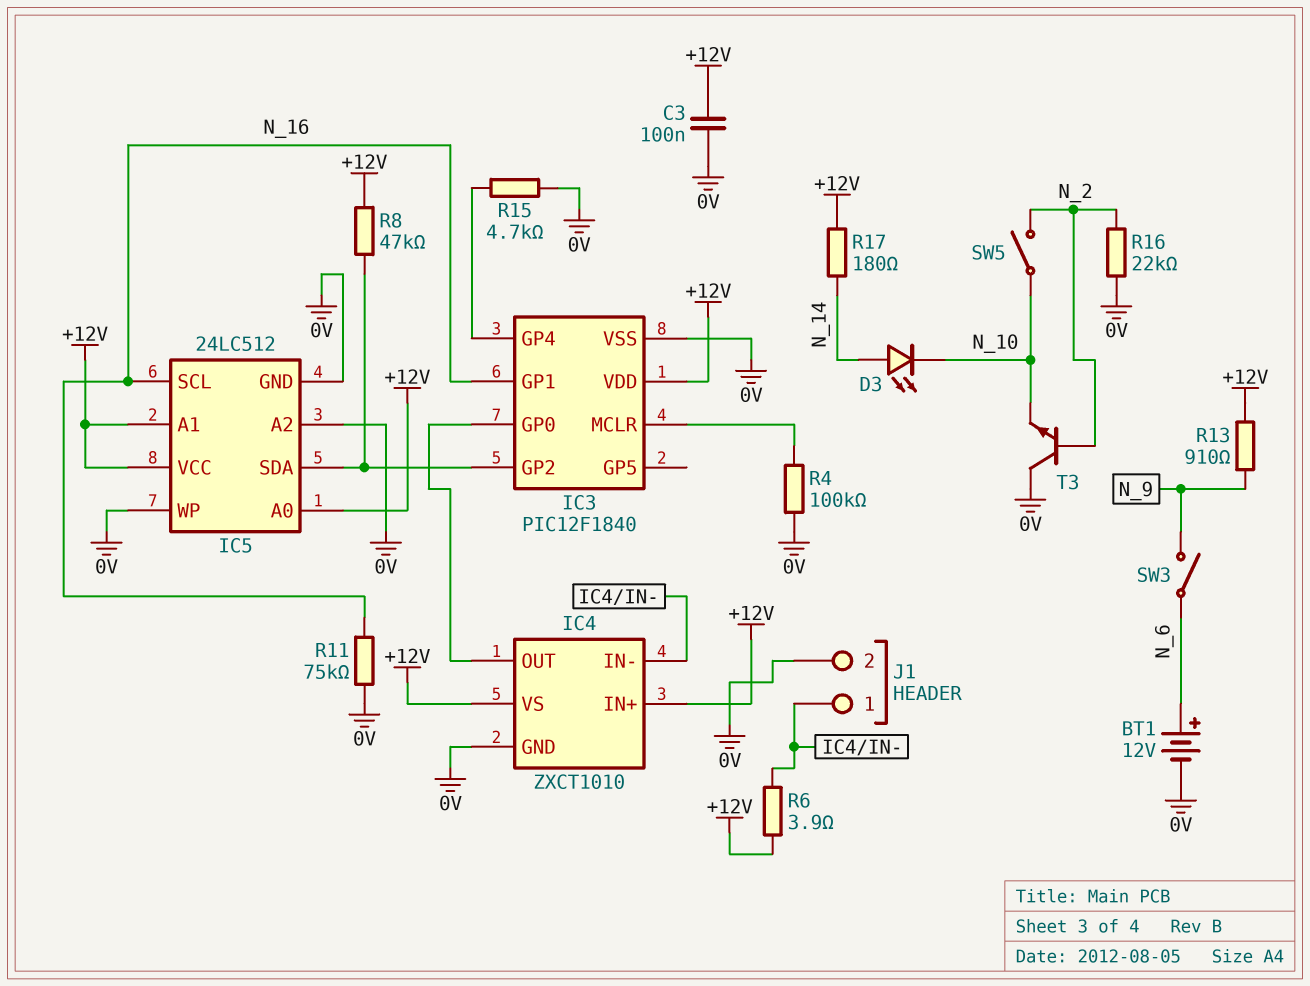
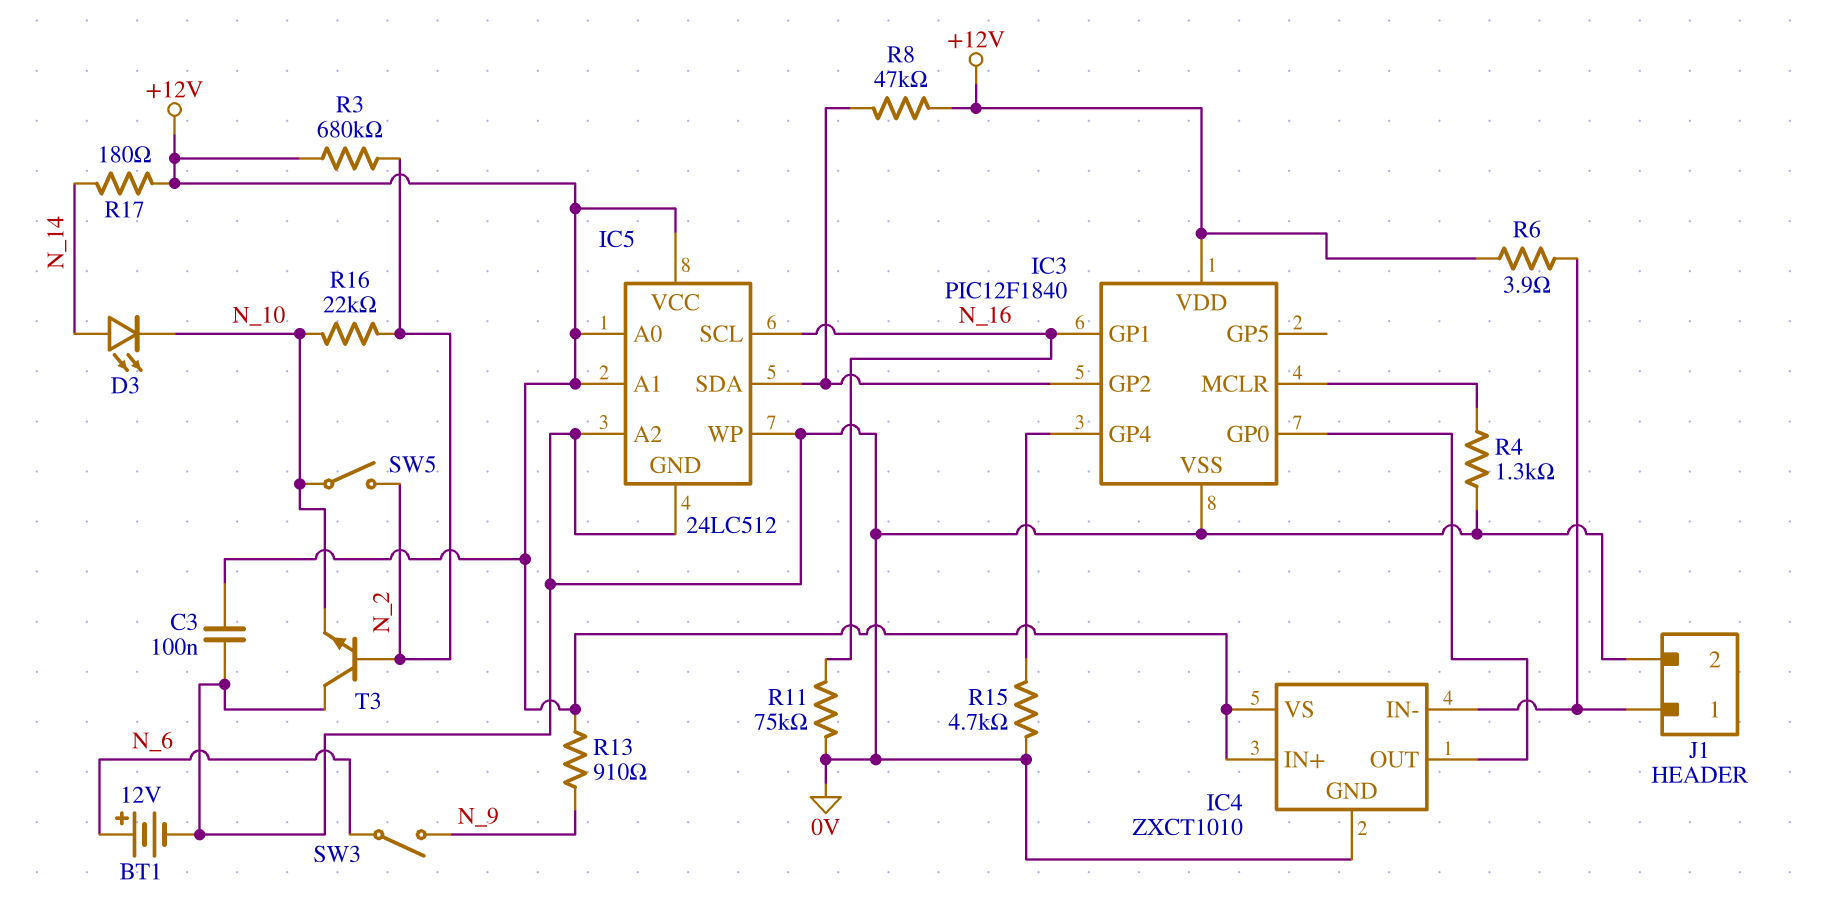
R3: none -> 680k (+12V, N_2)
R4: 100k (0V, IC3/MCLR) -> 1.3k (0V, IC3/MCLR)
R16: 22k (0V, N_2) -> 22k (N_2, N_10)

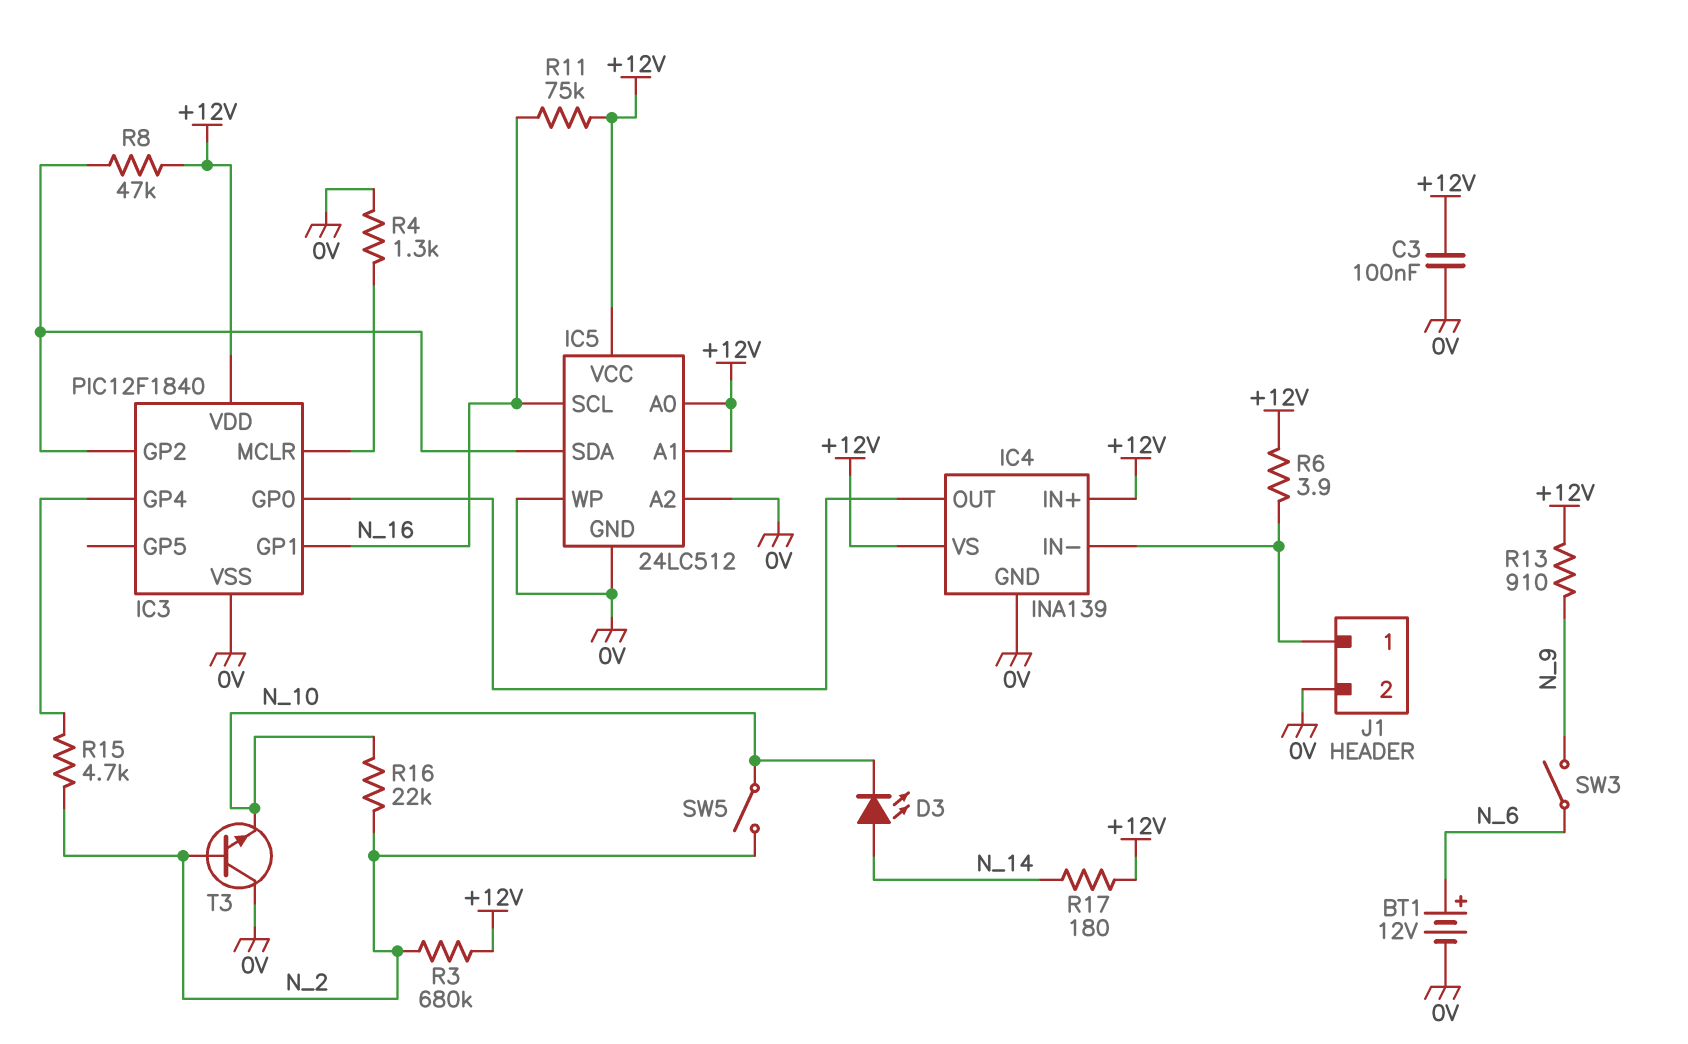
IC4: ZXCT1010 -> INA139
R11: 75k (0V, N_16) -> 75k (+12V, N_16)
R15: 4.7k (0V, IC3/GP4) -> 4.7k (IC3/GP4, N_2)

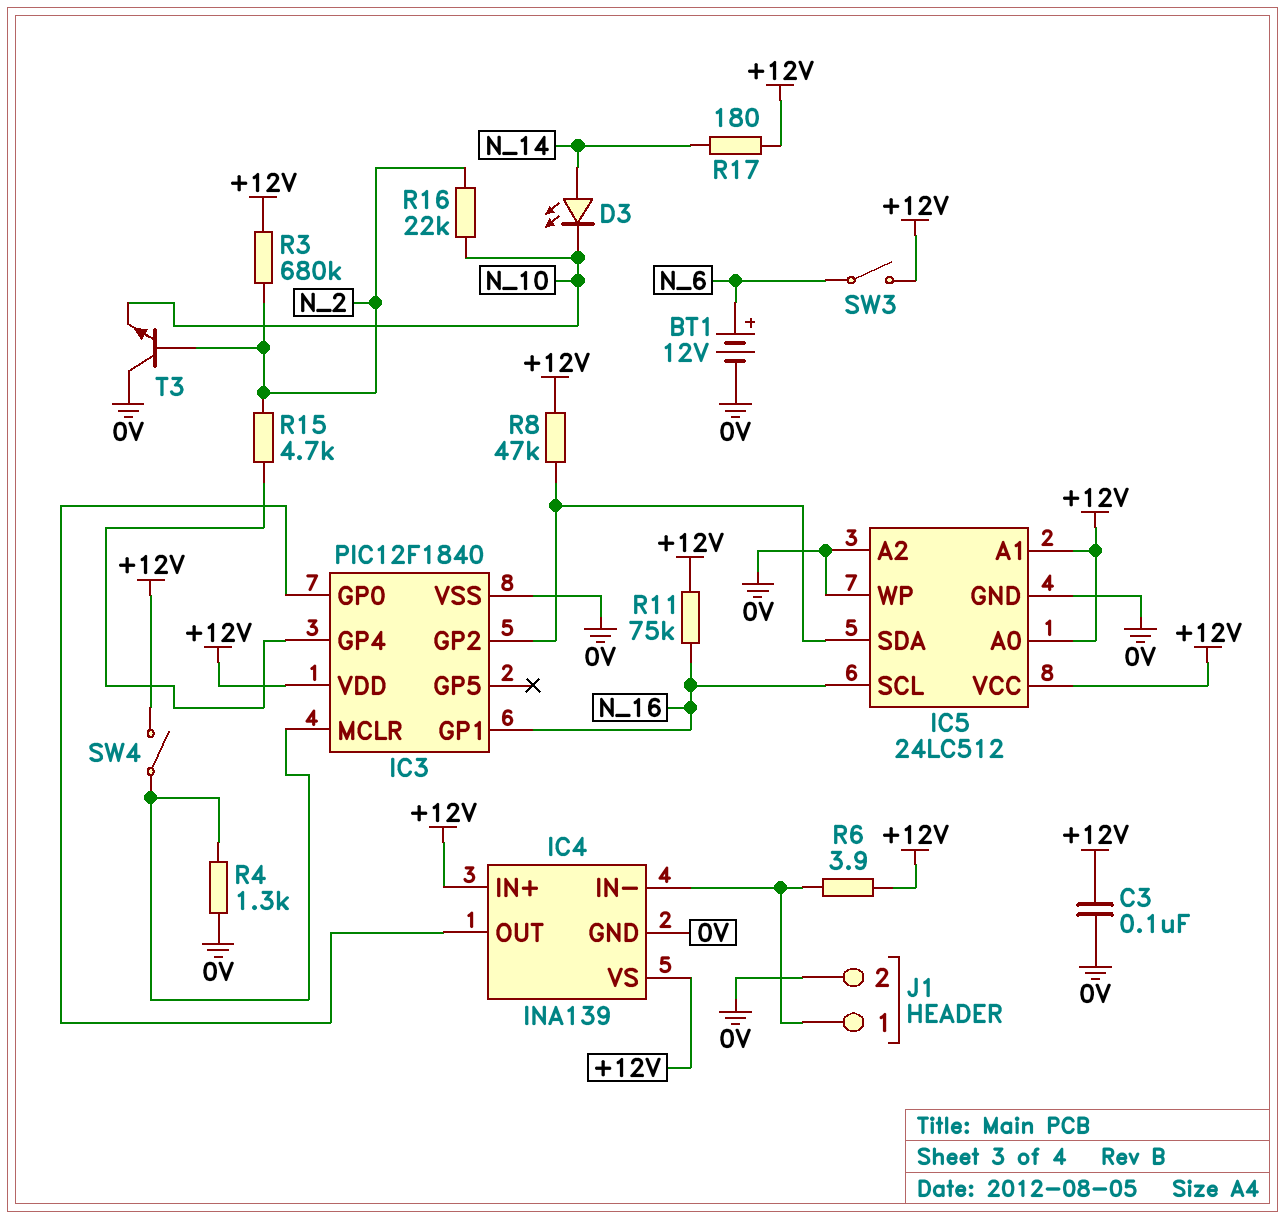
R13: 910 (+12V, N_9) -> none
SW3: switch (N_6, N_9) -> switch (+12V, N_6)
SW4: none -> switch (+12V, IC3/MCLR)
SW5: switch (N_2, N_10) -> none

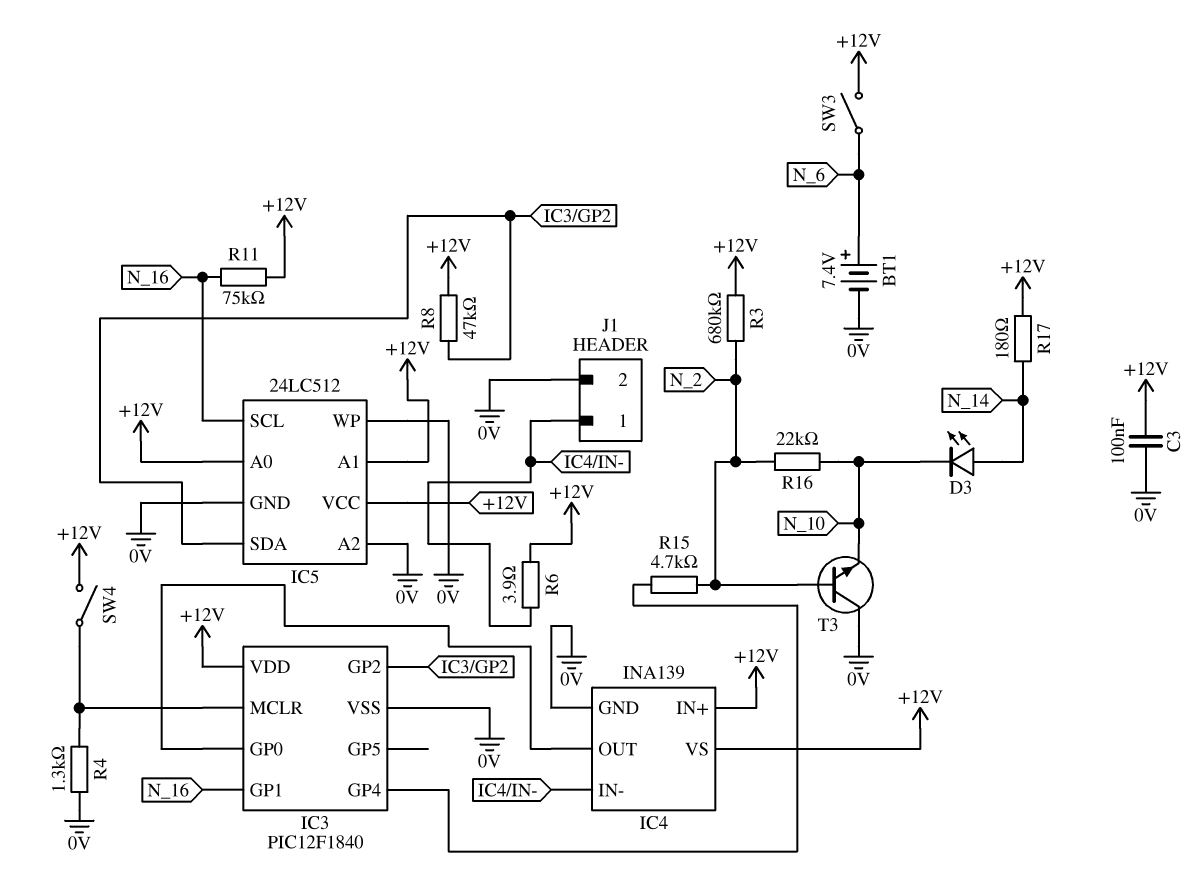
BT1: 12V (plus N_6, minus 0V) -> 7.4V (plus N_6, minus 0V)

